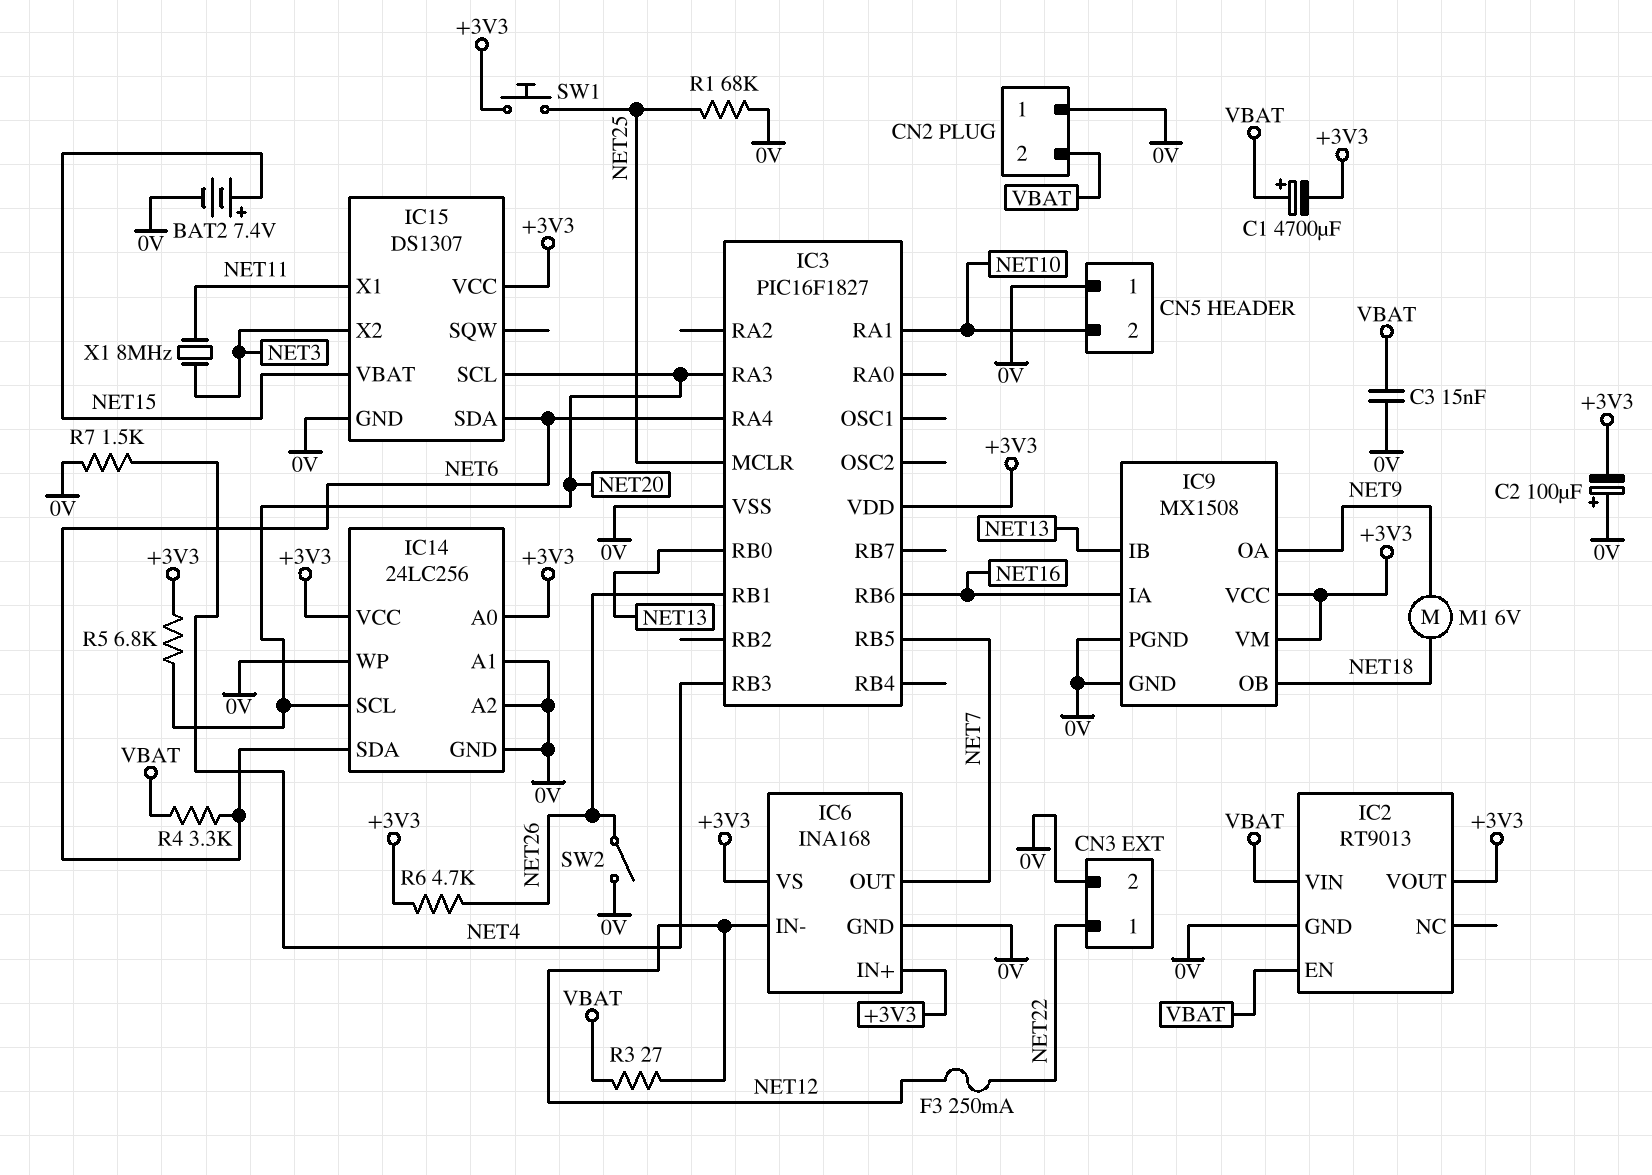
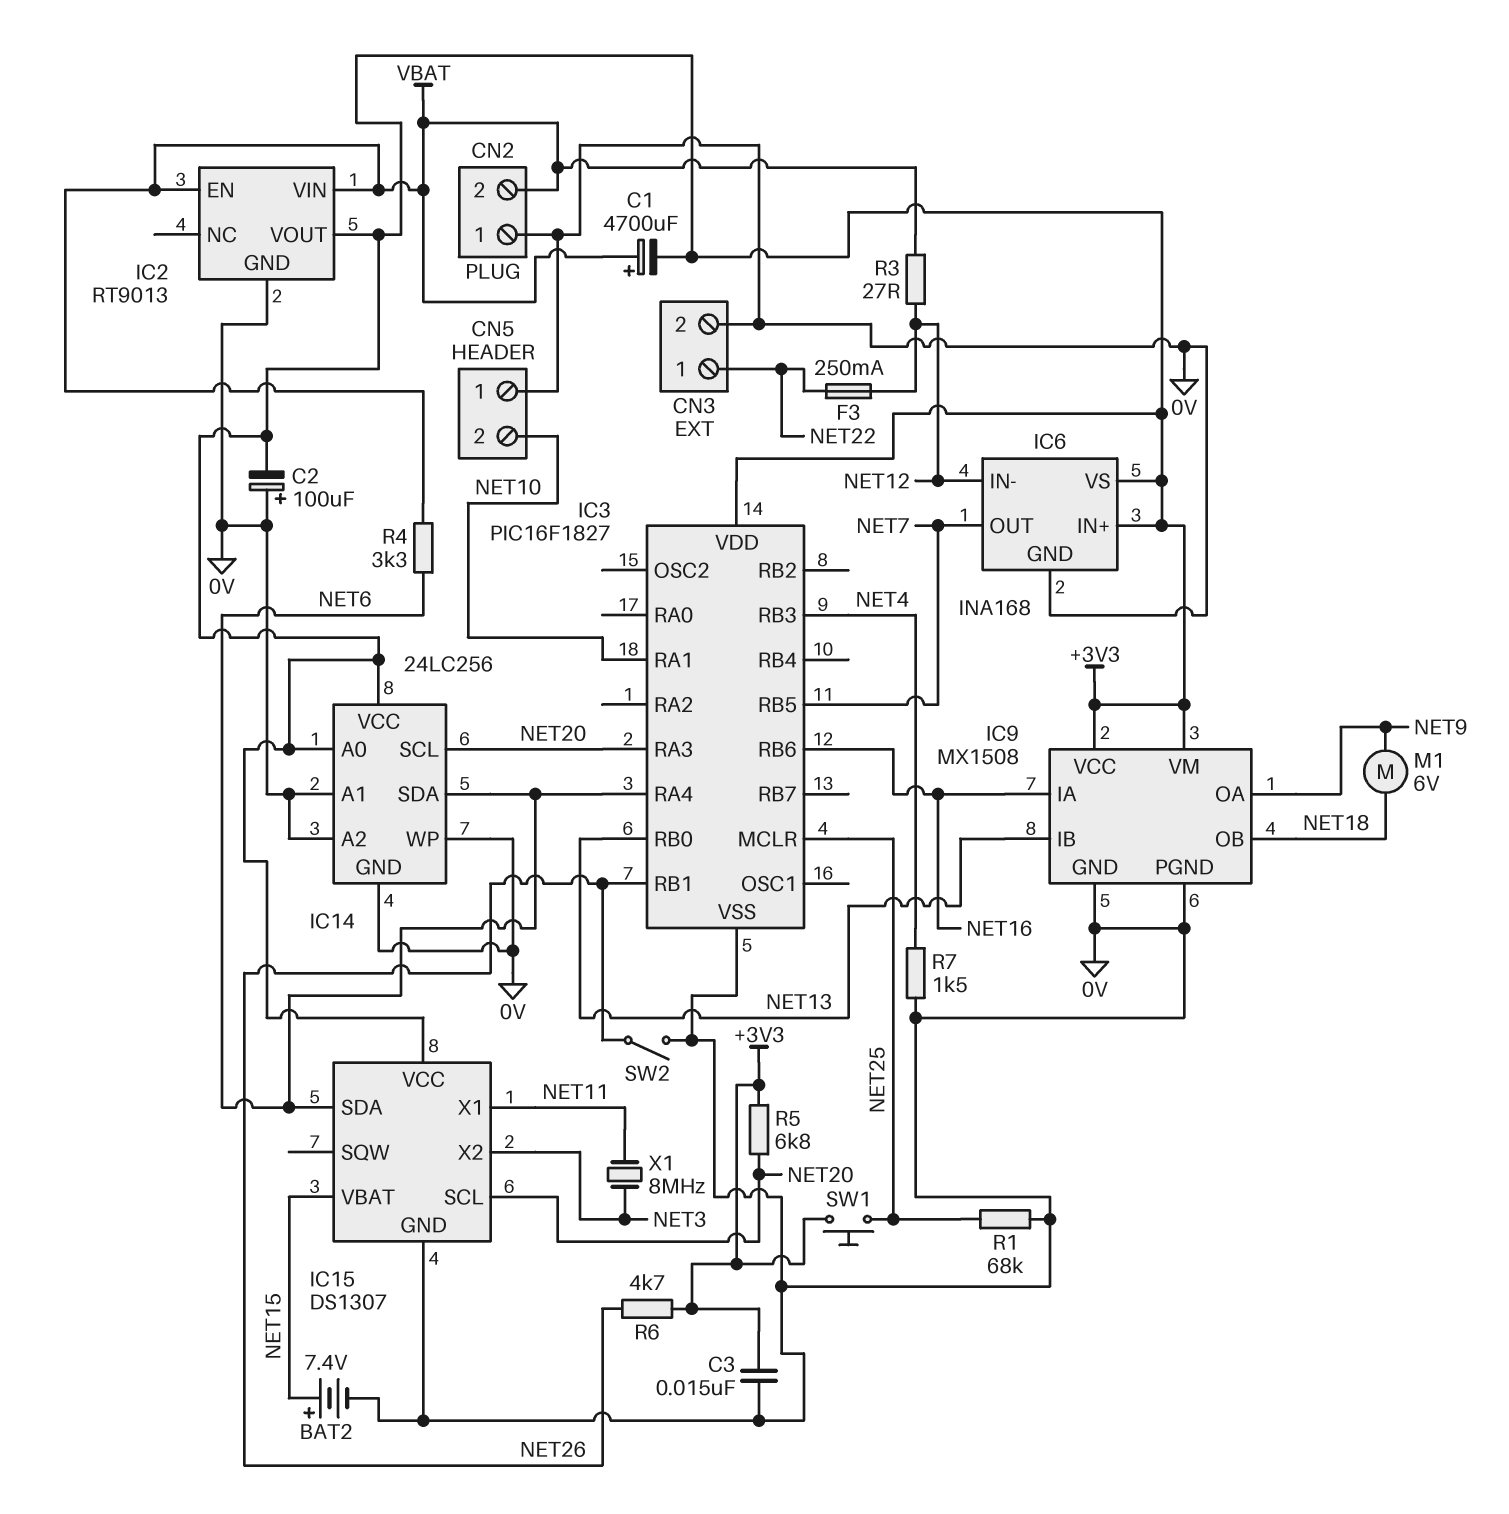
C3: 15nF (0V, VBAT) -> 15nF (+3V3, 0V)

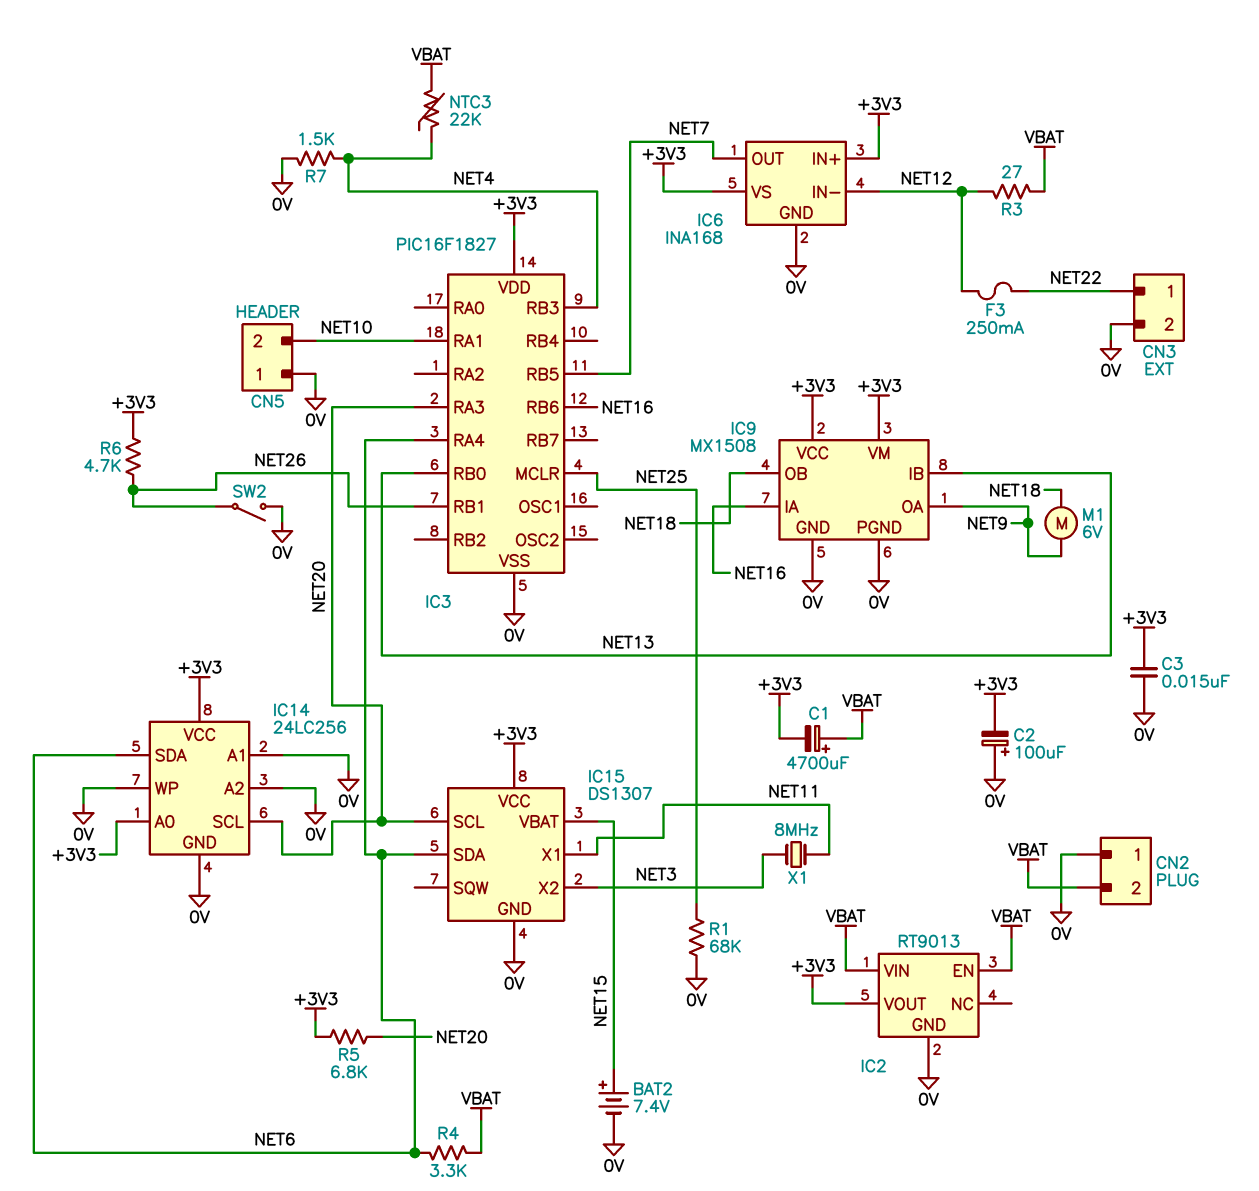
NTC3: none -> 22k (NET4, VBAT)
SW1: button (+3V3, NET25) -> none

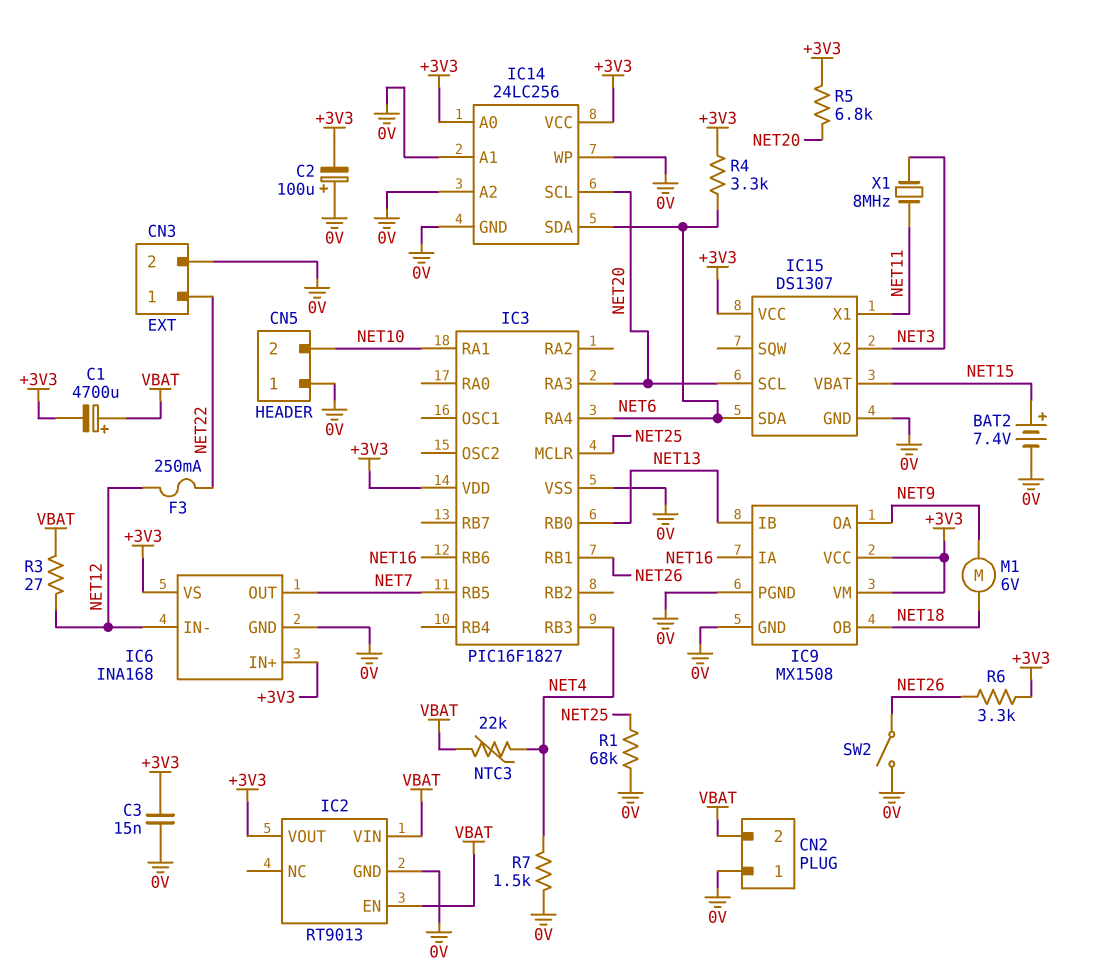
R4: 3.3k (NET6, VBAT) -> 3.3k (+3V3, NET6)
R6: 4.7k (+3V3, NET26) -> 3.3k (+3V3, NET26)

